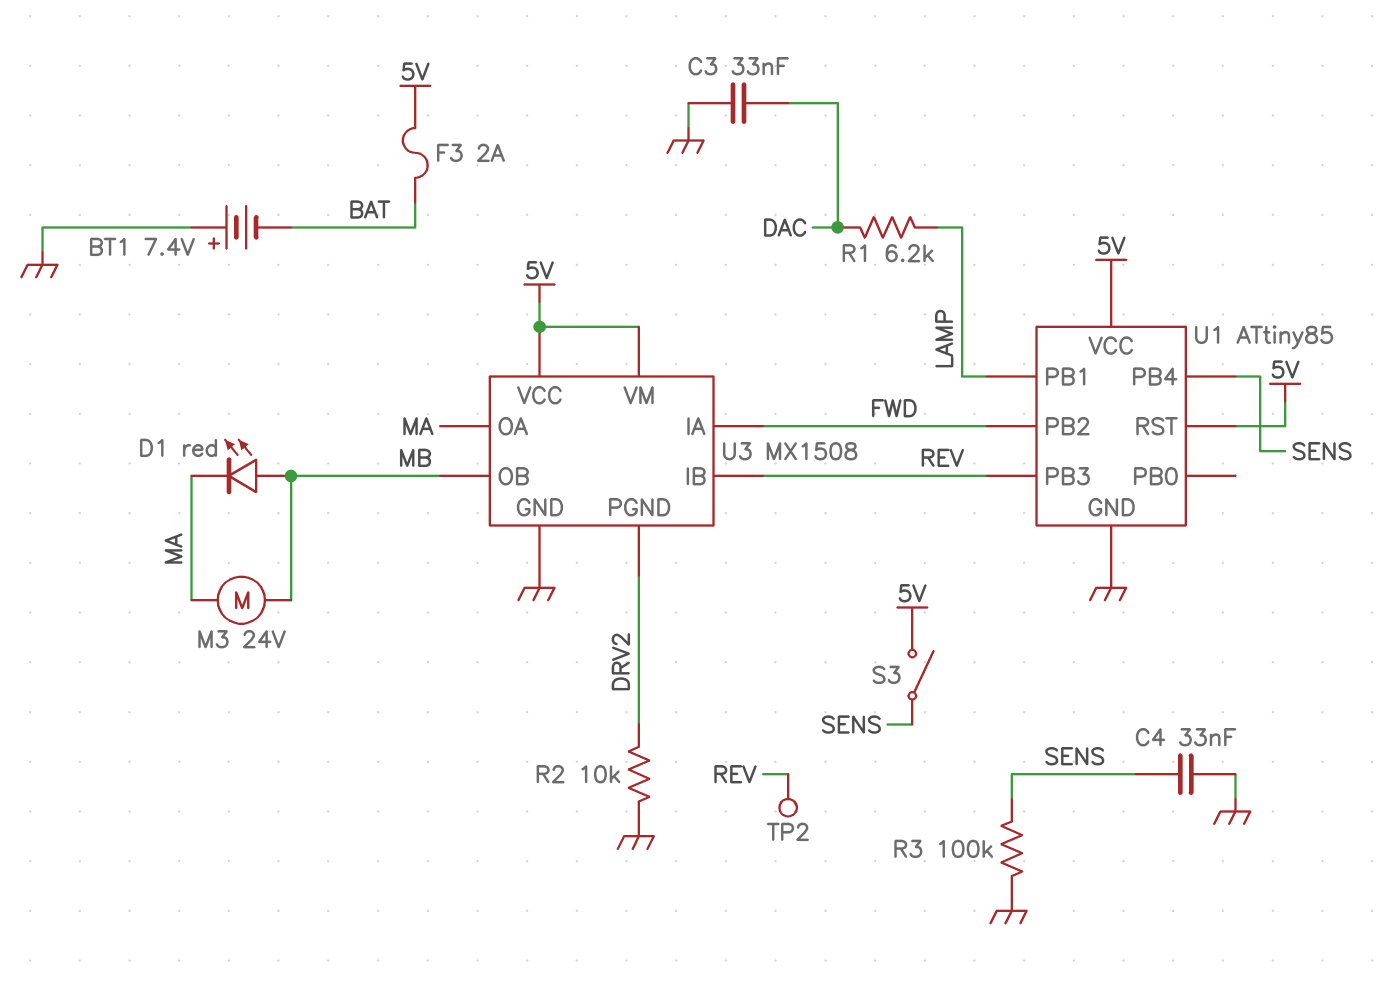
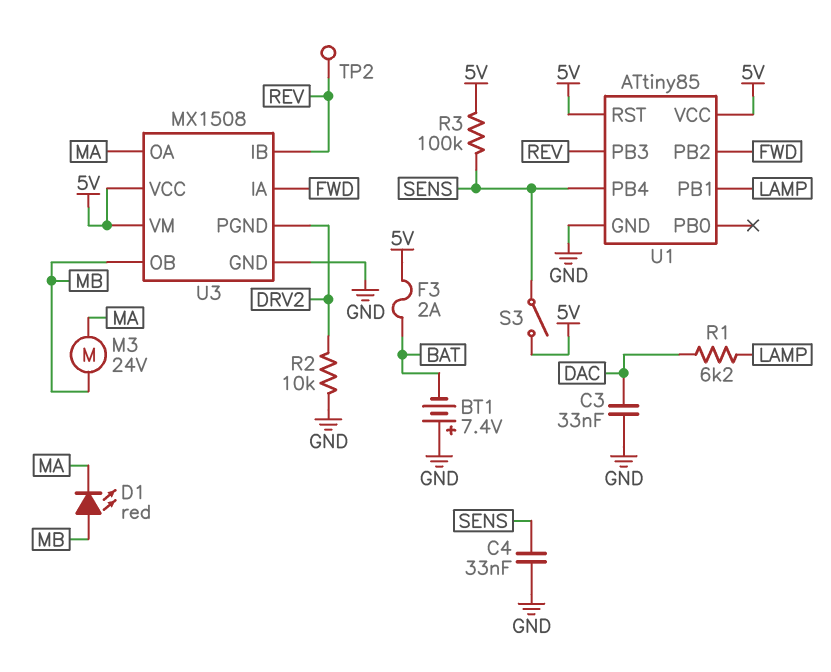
R3: 100k (GND, SENS) -> 100k (5V, SENS)

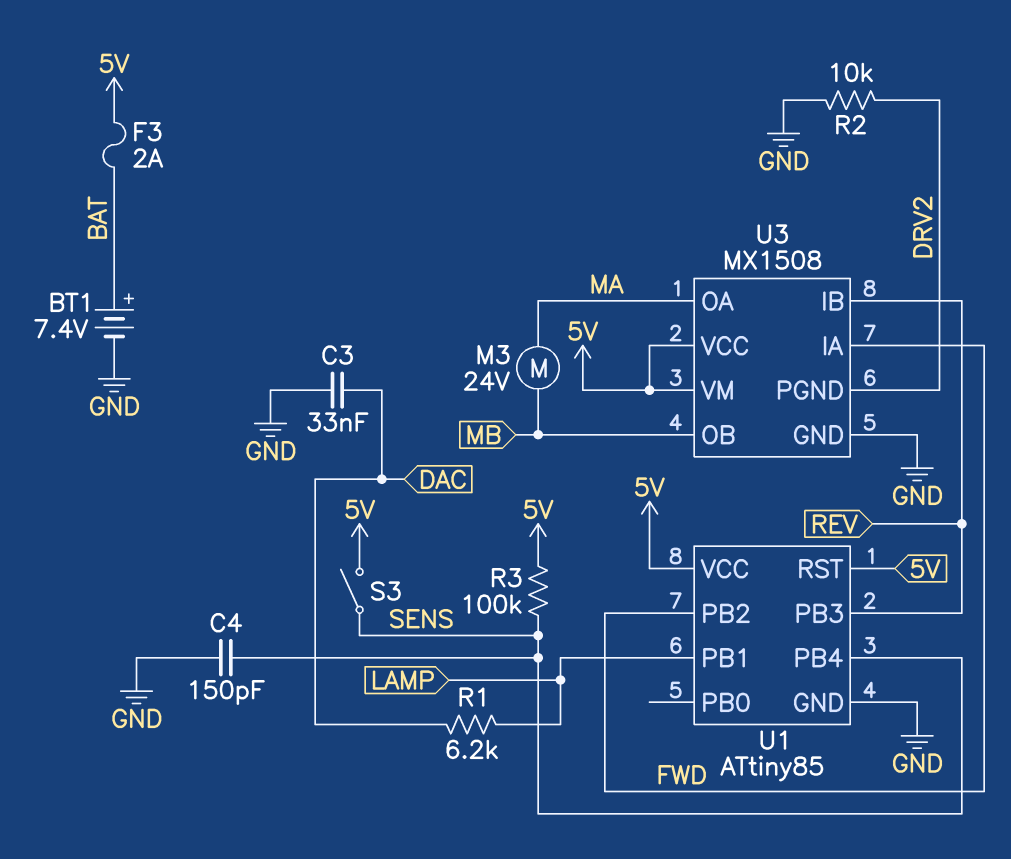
BT1: 7.4V (plus GND, minus BAT) -> 7.4V (plus BAT, minus GND)
C4: 33nF (GND, SENS) -> 150pF (GND, SENS)
D1: LED red (A MB, K MA) -> none
TP2: test point (REV) -> none

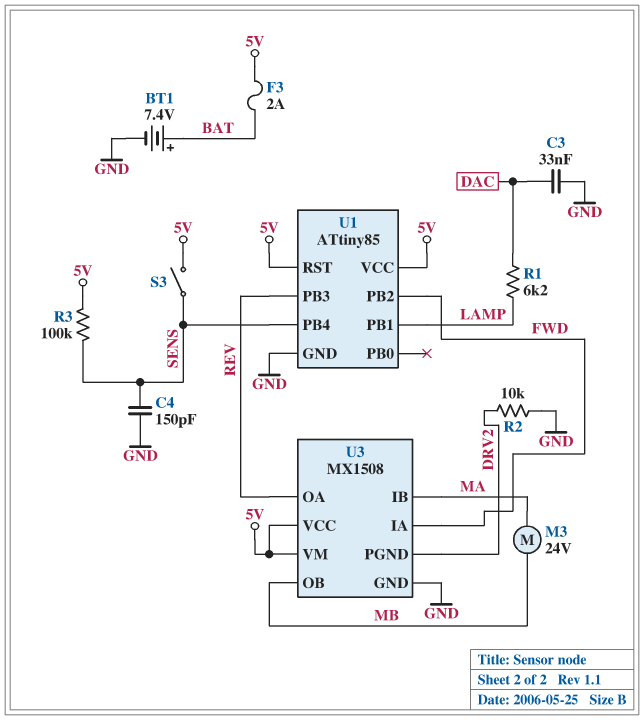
U3 pin IB: REV -> MA
U3 pin OA: MA -> REV

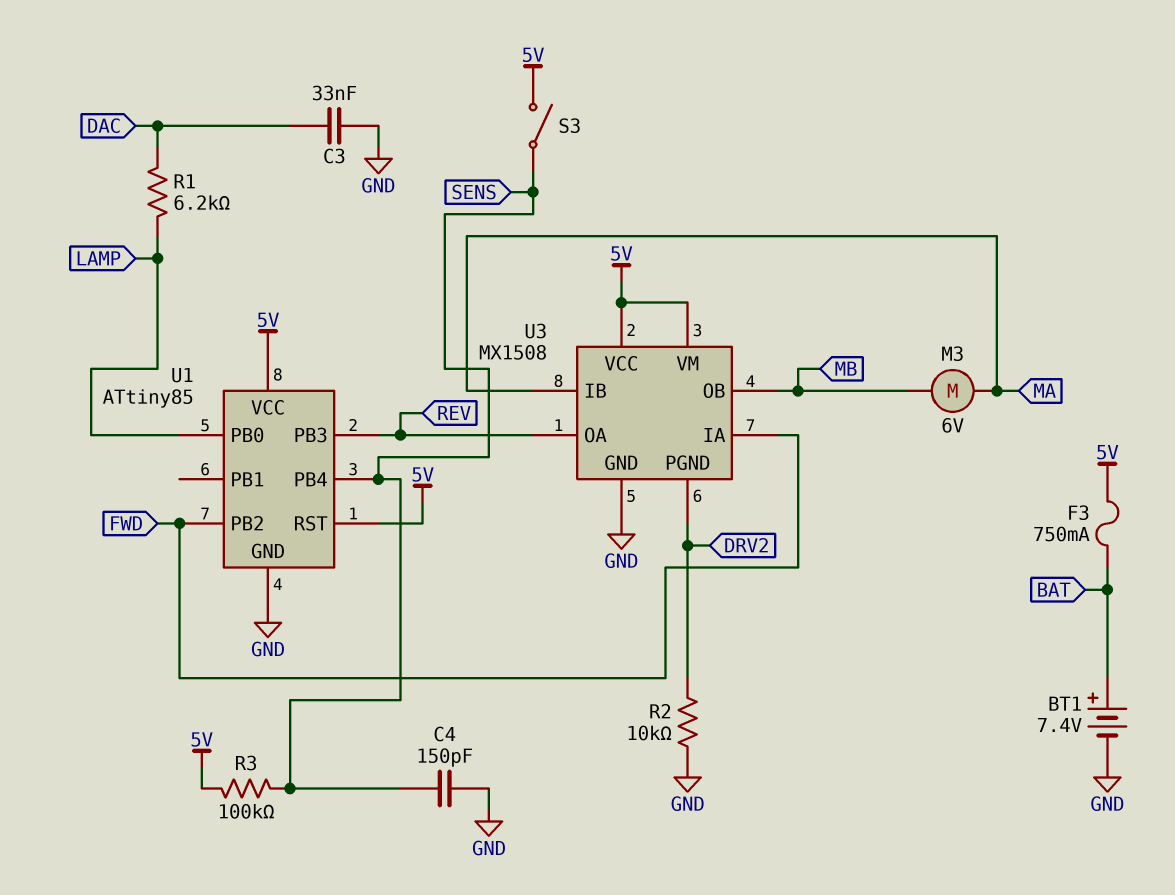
F3: 2A (5V, BAT) -> 750mA (5V, BAT)
M3: motor 24V (MA, MB) -> motor 6V (MA, MB)
U1 pin PB0: none -> LAMP
U1 pin PB1: LAMP -> none

